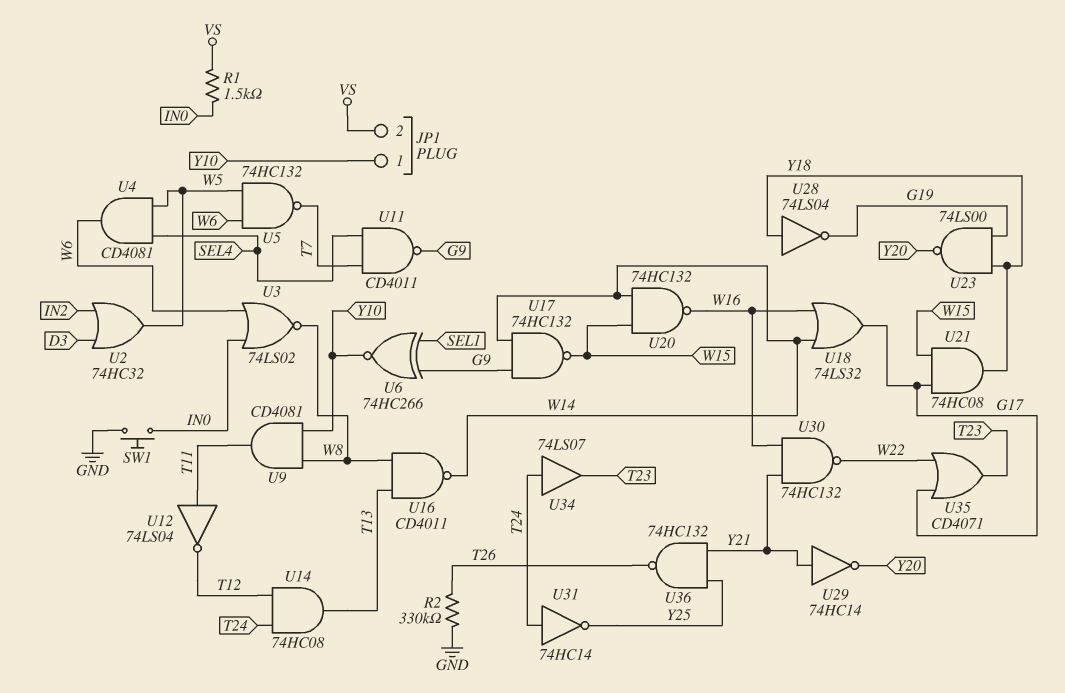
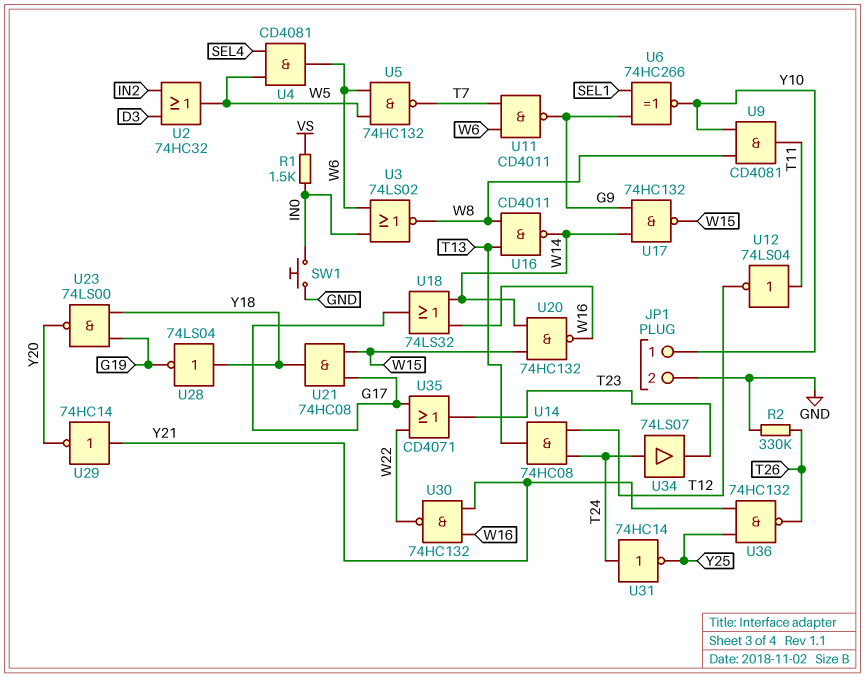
JP1 pin 2: VS -> GND
U11: NAND CD4011 (in SEL4, in T7, out G9) -> NAND CD4011 (in T7, in W6, out G9)

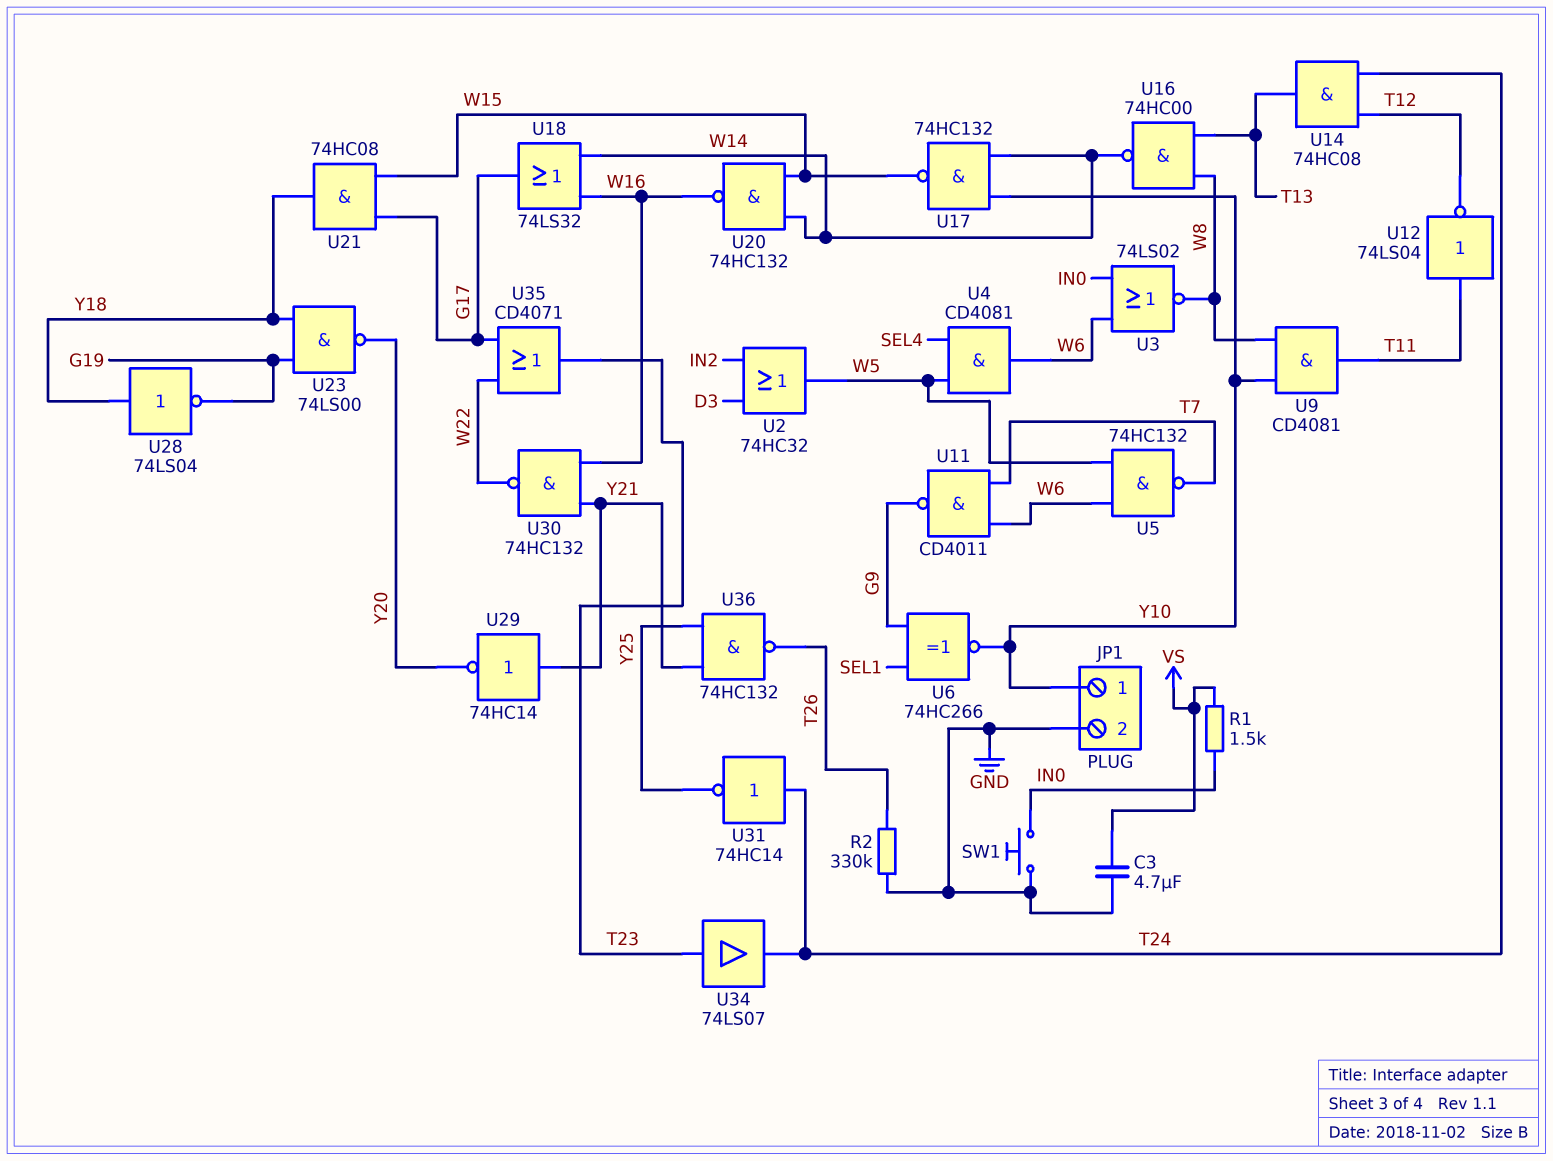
C3: none -> 4.7uF (GND, VS)
U16: NAND CD4011 (in T13, in W8, out W14) -> NAND 74HC00 (in T13, in W8, out W14)
U17: NAND 74HC132 (in G9, in W14, out W15) -> NAND 74HC132 (in W14, in Y10, out W15)
U34: buffer 74LS07 (in T24, out T23) -> buffer 74LS07 (in T23, out T24)

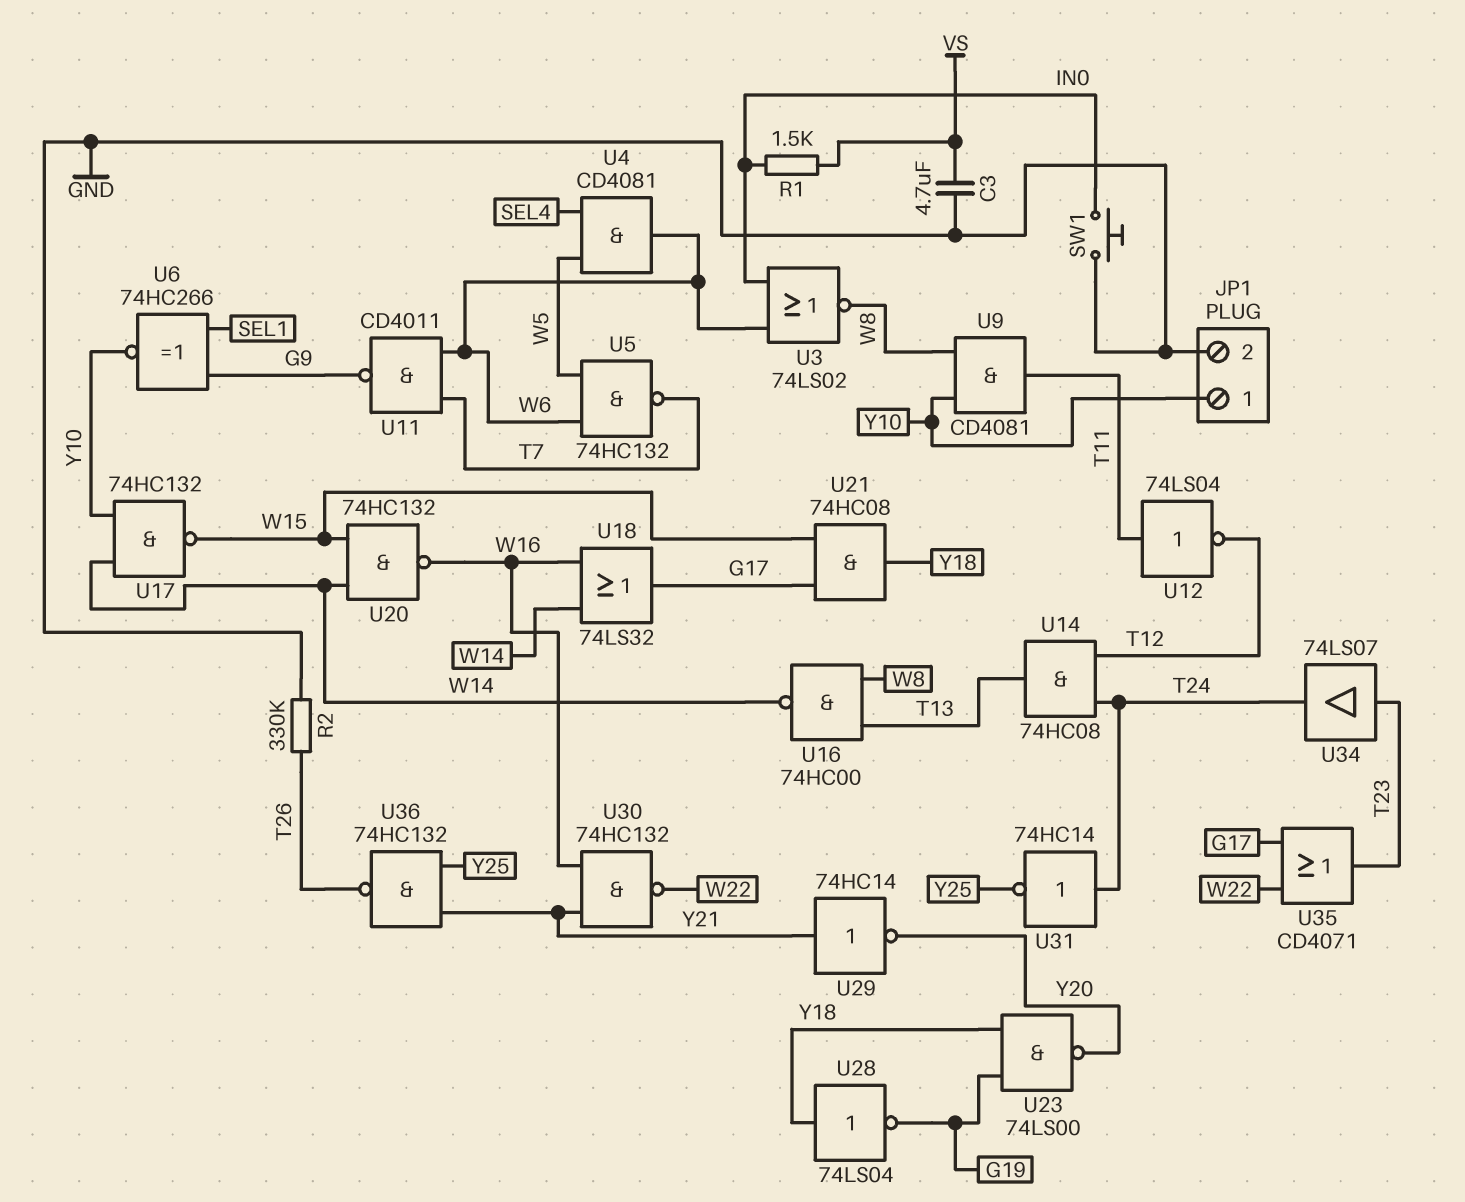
U2: OR 74HC32 (in D3, in IN2, out W5) -> none

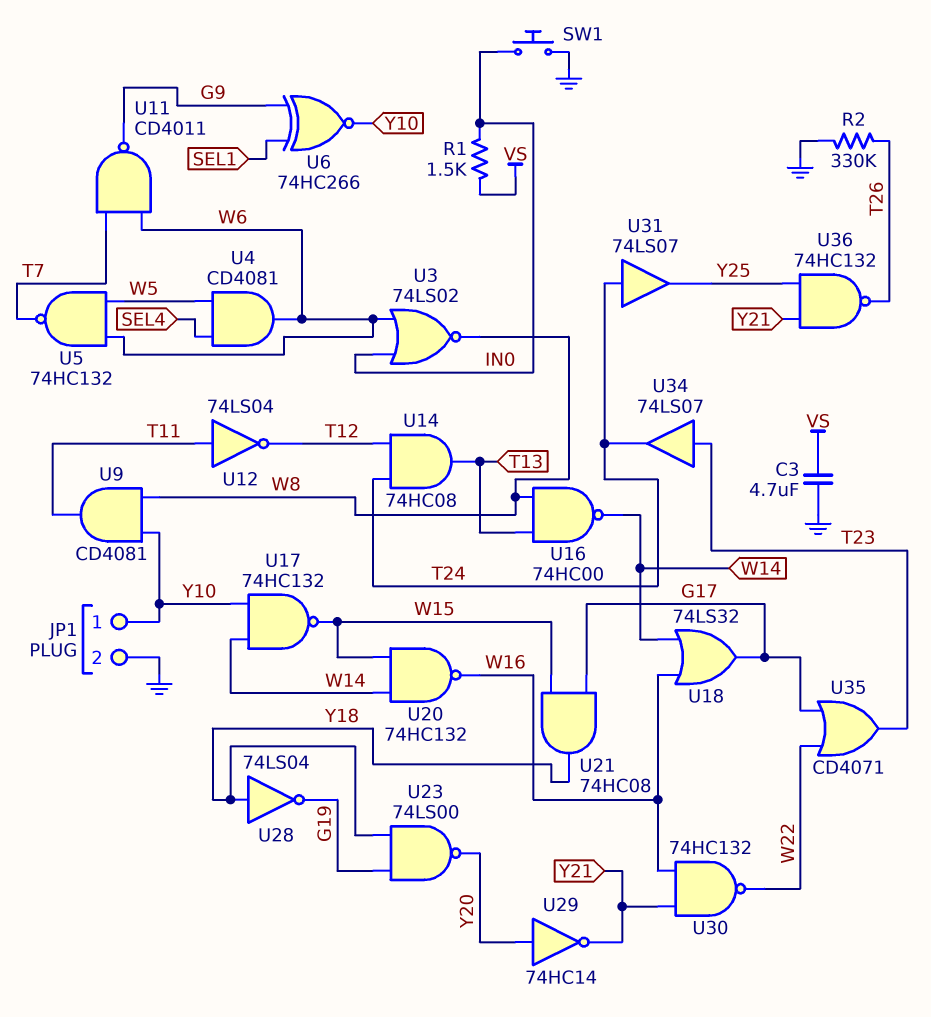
U29: NOT 74HC14 (in Y21, out Y20) -> NOT 74HC14 (in Y20, out Y21)
U31: NOT 74HC14 (in T24, out Y25) -> buffer 74LS07 (in T24, out Y25)

